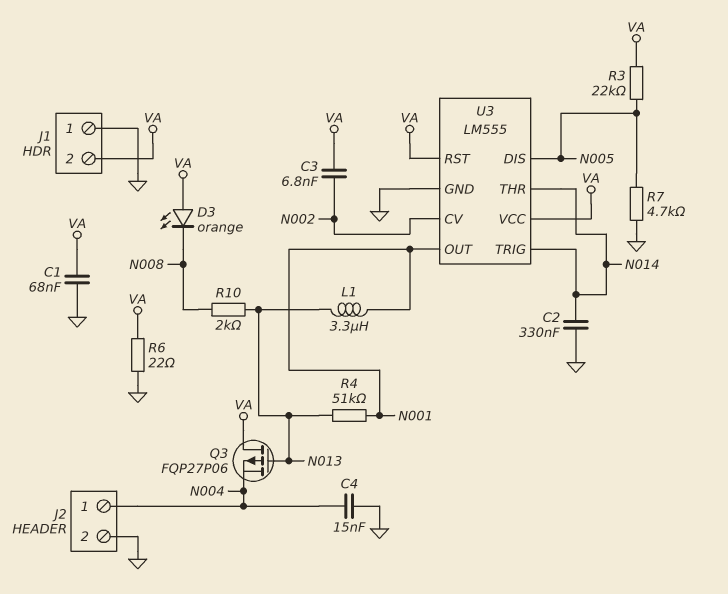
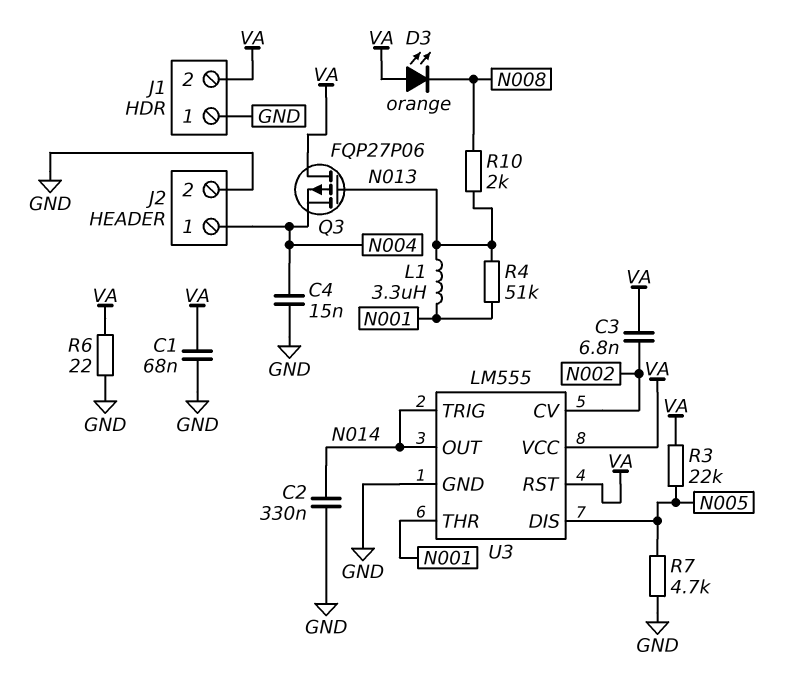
U3 pin OUT: N001 -> N014
U3 pin THR: N014 -> N001

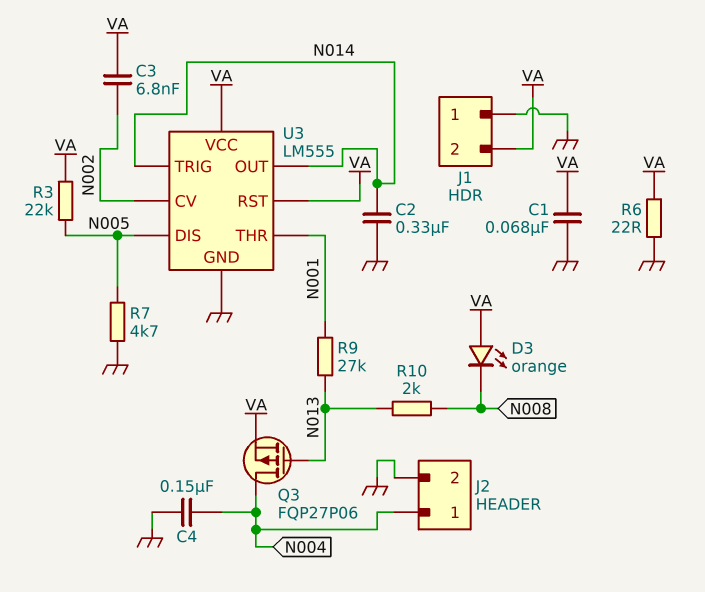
C4: 15nF (GND, N004) -> 150nF (GND, N004)
L1: 3.3uH (N001, N013) -> none
Q3: PMOS FQP27P06 (G N013, D VA, S N004) -> PMOS FQP27P06 (G N013, D N004, S VA)
R4: 51k (N001, N013) -> none
R9: none -> 27k (N001, N013)

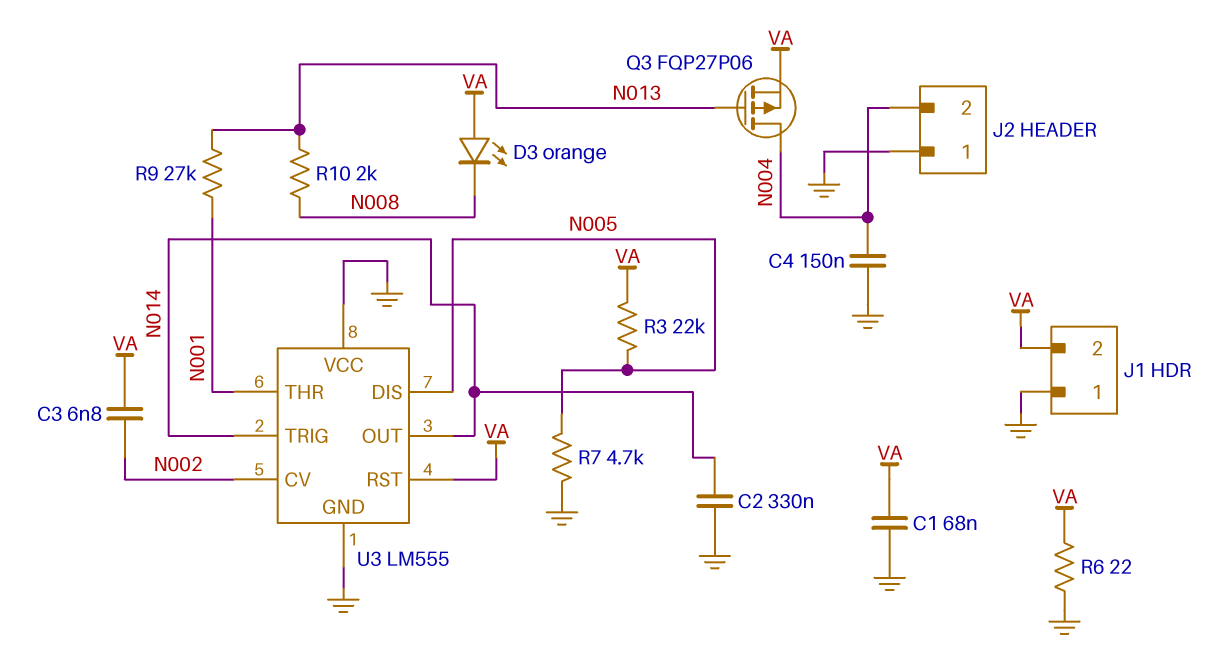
J2 pin 1: N004 -> GND
J2 pin 2: GND -> N004
U3 pin VCC: VA -> GND

